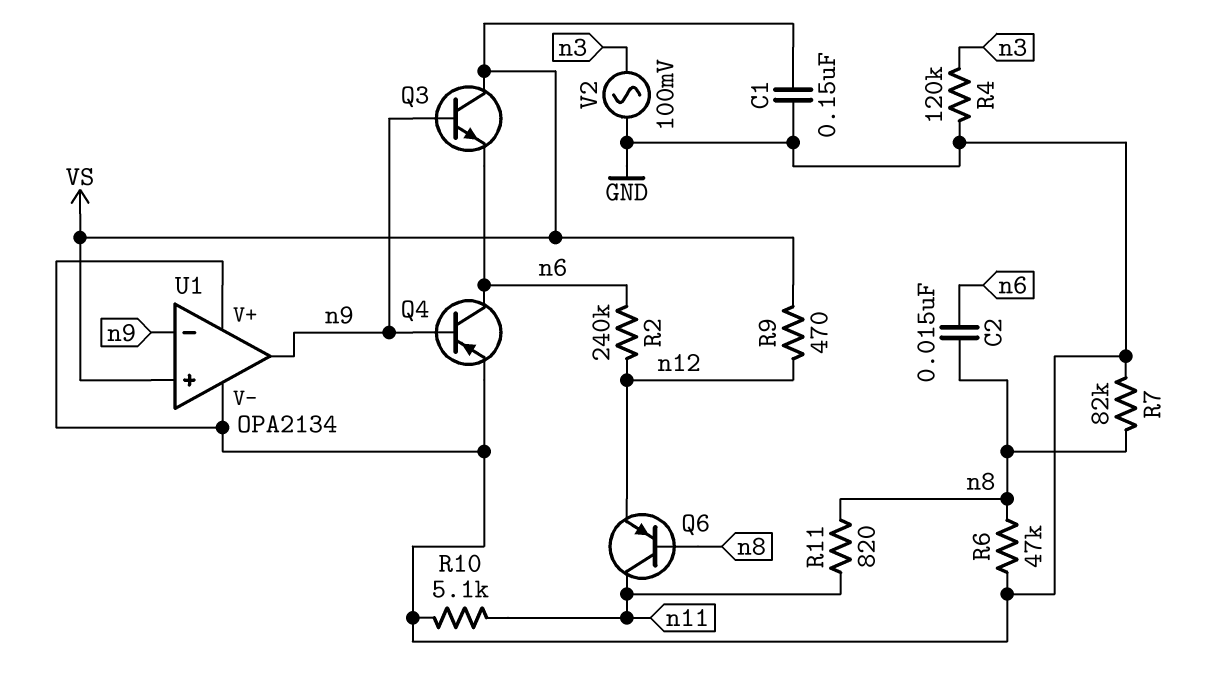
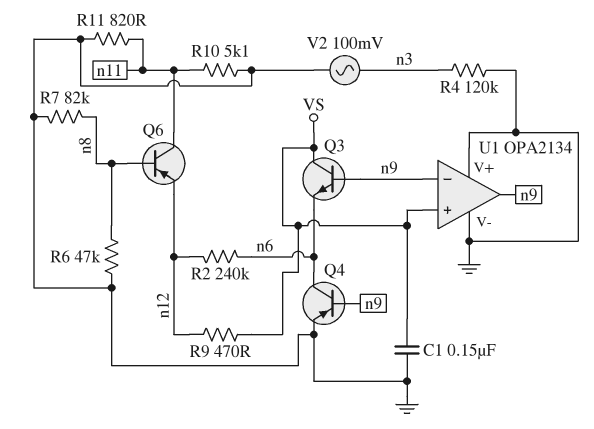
C2: 15nF (n6, n8) -> none
R11: 820 (n8, n11) -> 820 (GND, n11)

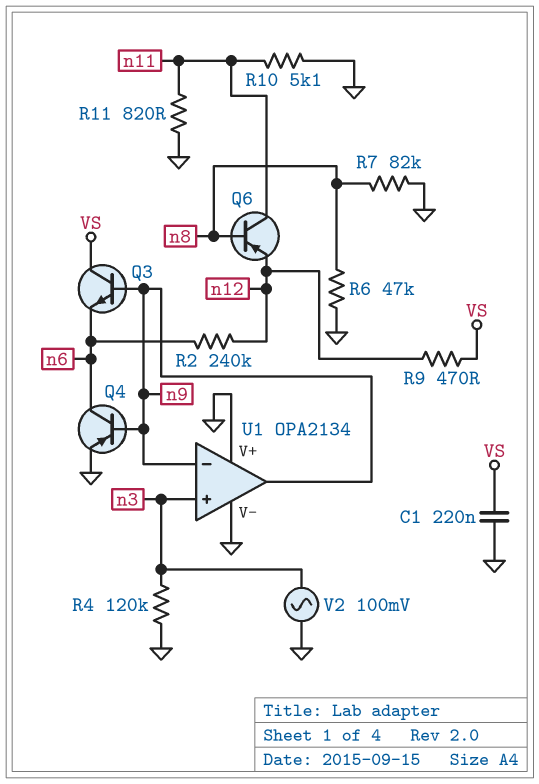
C1: 150nF (GND, VS) -> 220nF (GND, VS)
U1 pin in+: VS -> n3

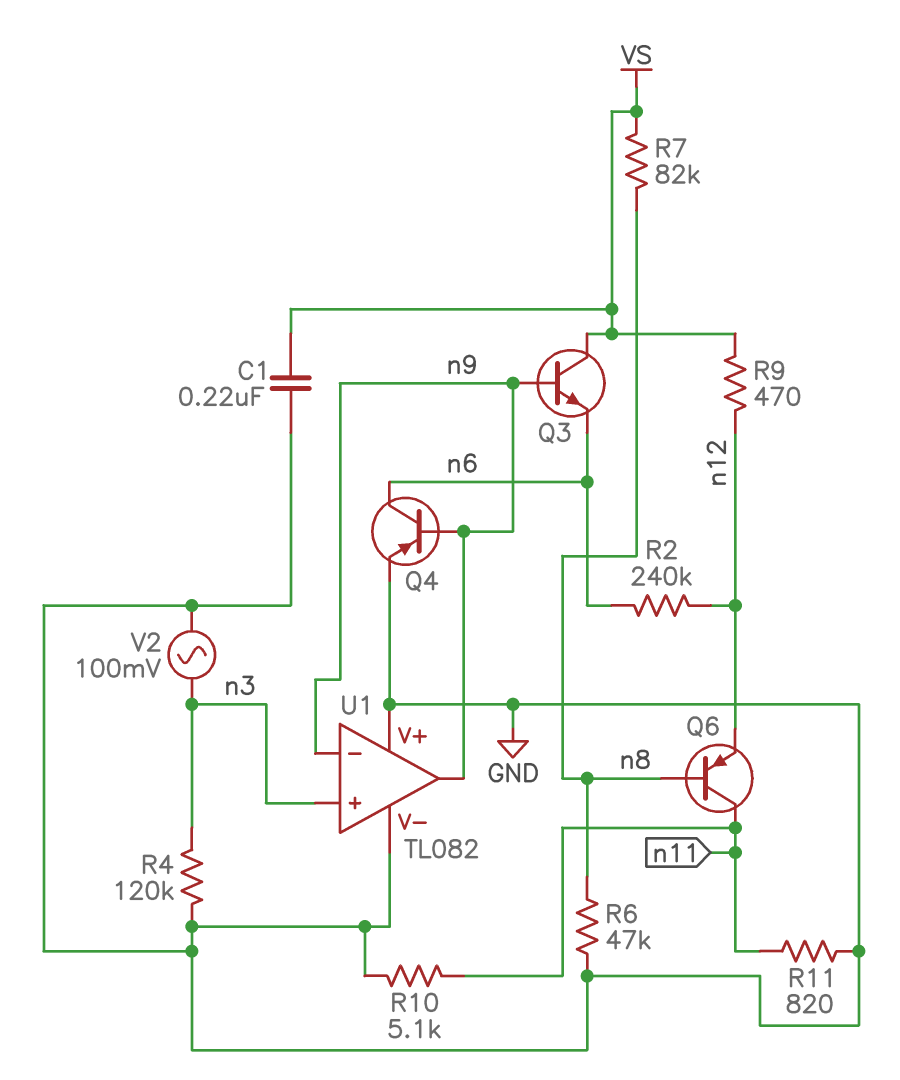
R7: 82k (GND, n8) -> 82k (VS, n8)
U1: OPA2134 -> TL082

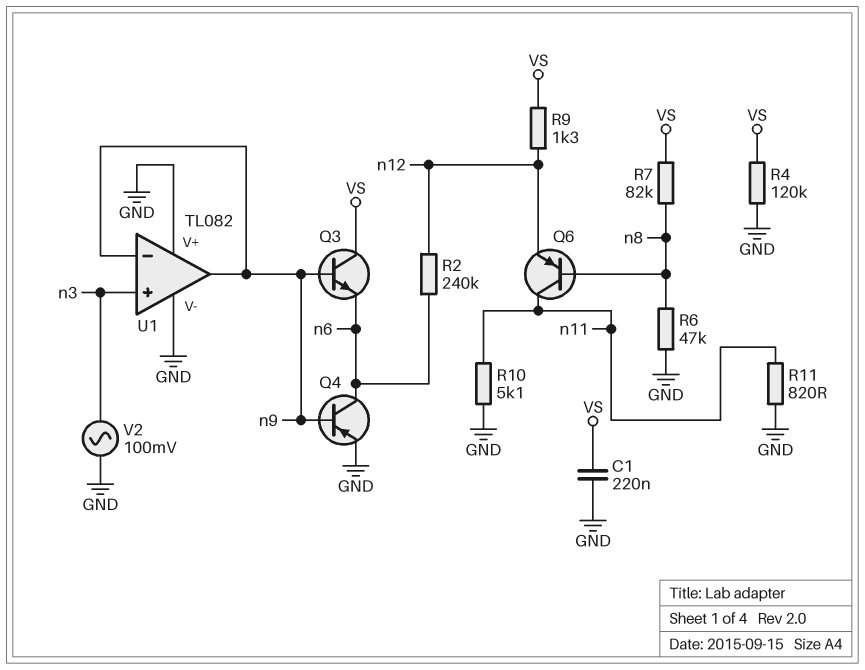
R4: 120k (GND, n3) -> 120k (GND, VS)
R9: 470 (VS, n12) -> 1.3k (VS, n12)

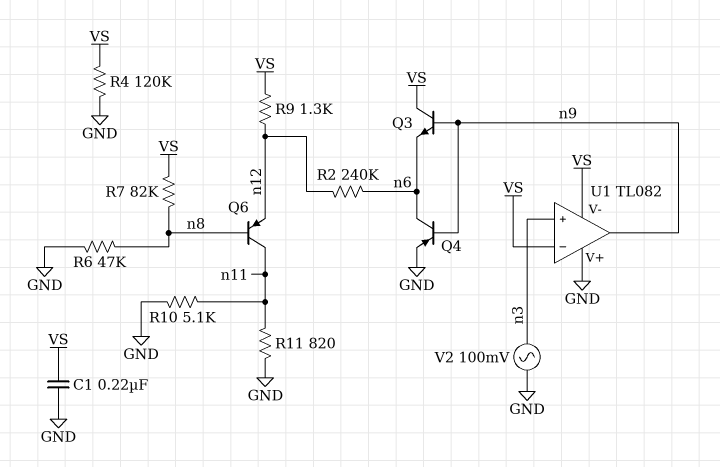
U1 pin V-: GND -> VS
U1 pin in-: n9 -> VS

